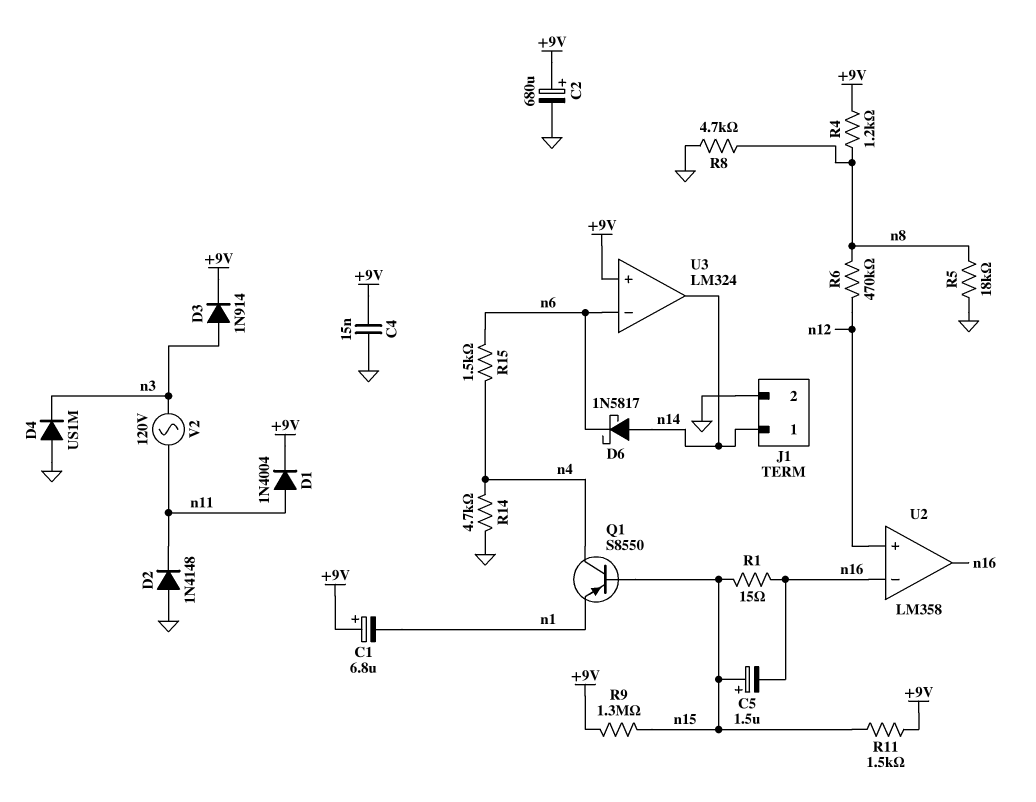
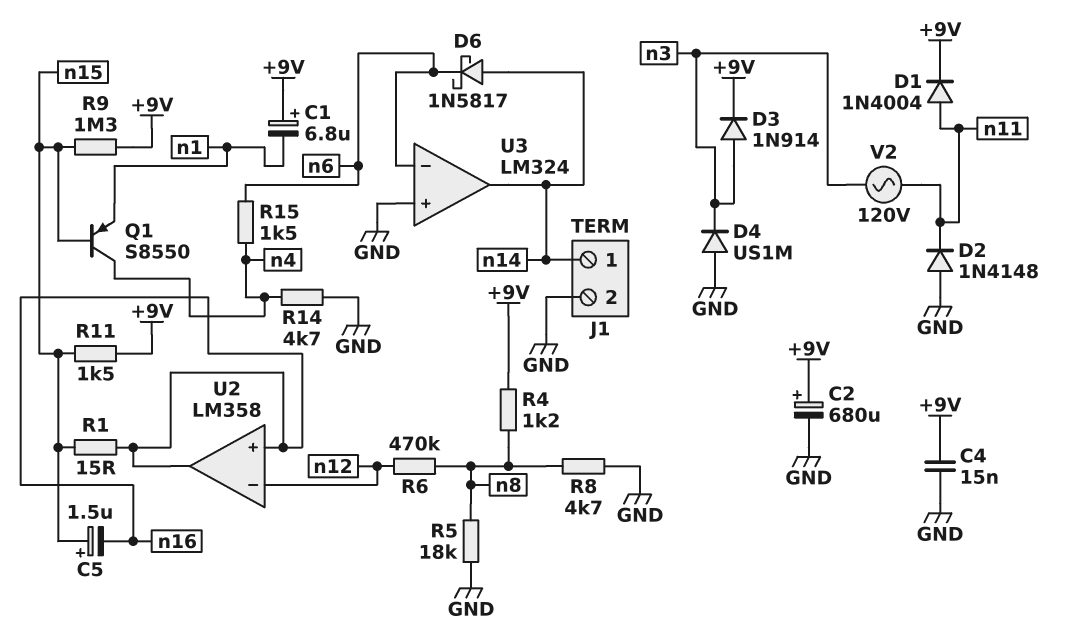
U2 pin in+: n12 -> n16
U2 pin in-: n16 -> n12
U3 pin in+: +9V -> GND

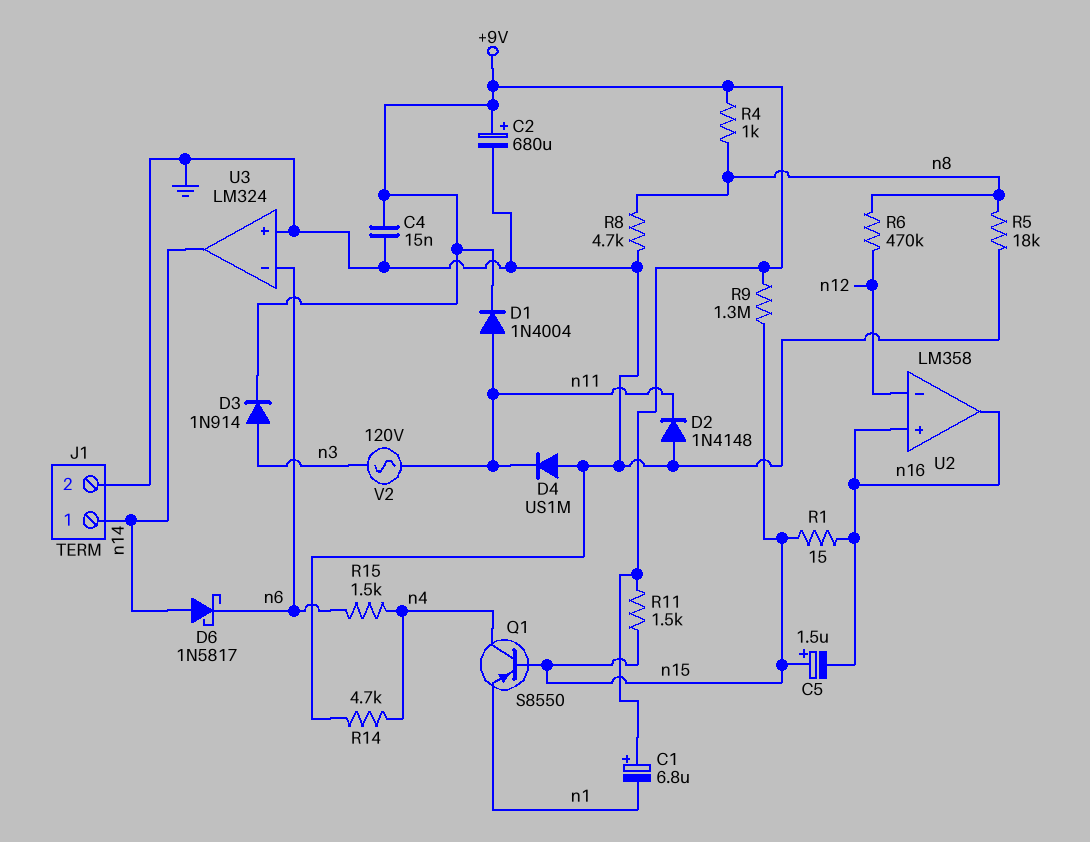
D4: diode US1M (A GND, K n3) -> diode US1M (A GND, K n11)
R4: 1.2k (+9V, n8) -> 1k (+9V, n8)

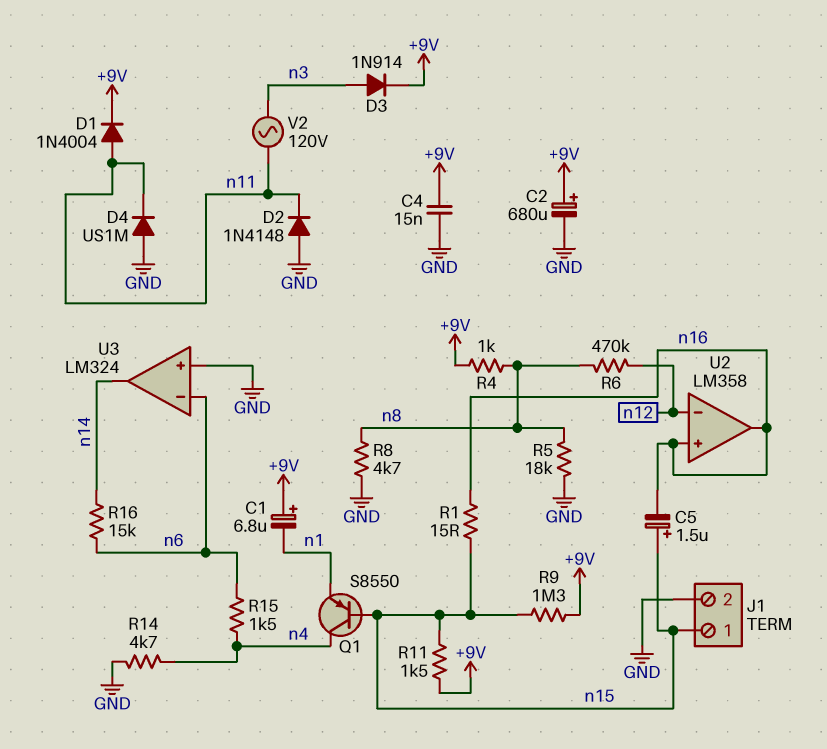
D6: schottky 1N5817 (A n14, K n6) -> none
J1 pin 1: n14 -> n15
R16: none -> 15k (n6, n14)

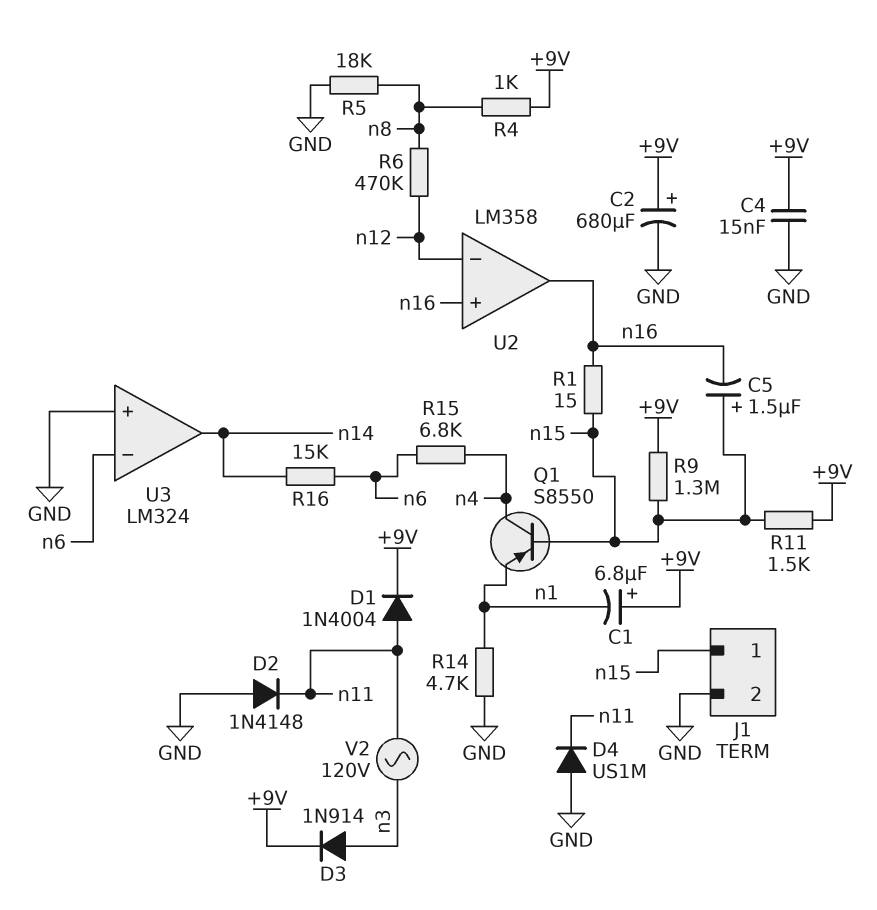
R8: 4.7k (GND, n8) -> none
R14: 4.7k (GND, n4) -> 4.7k (GND, n1)
R15: 1.5k (n4, n6) -> 6.8k (n4, n6)

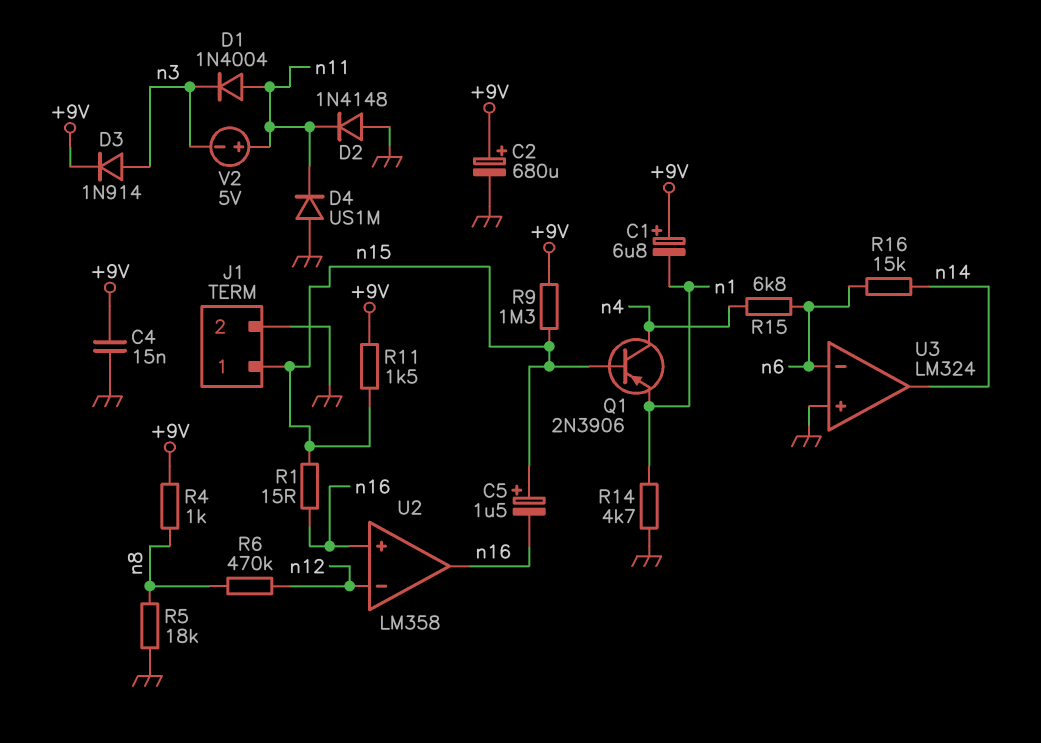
D1: diode 1N4004 (A n11, K +9V) -> diode 1N4004 (A n11, K n3)
Q1: PNP S8550 (B n15, C n4, E n1) -> PNP 2N3906 (B n15, C n4, E n1)
V2: AC 120V (n3, n11) -> 5V (plus n11, minus n3)

